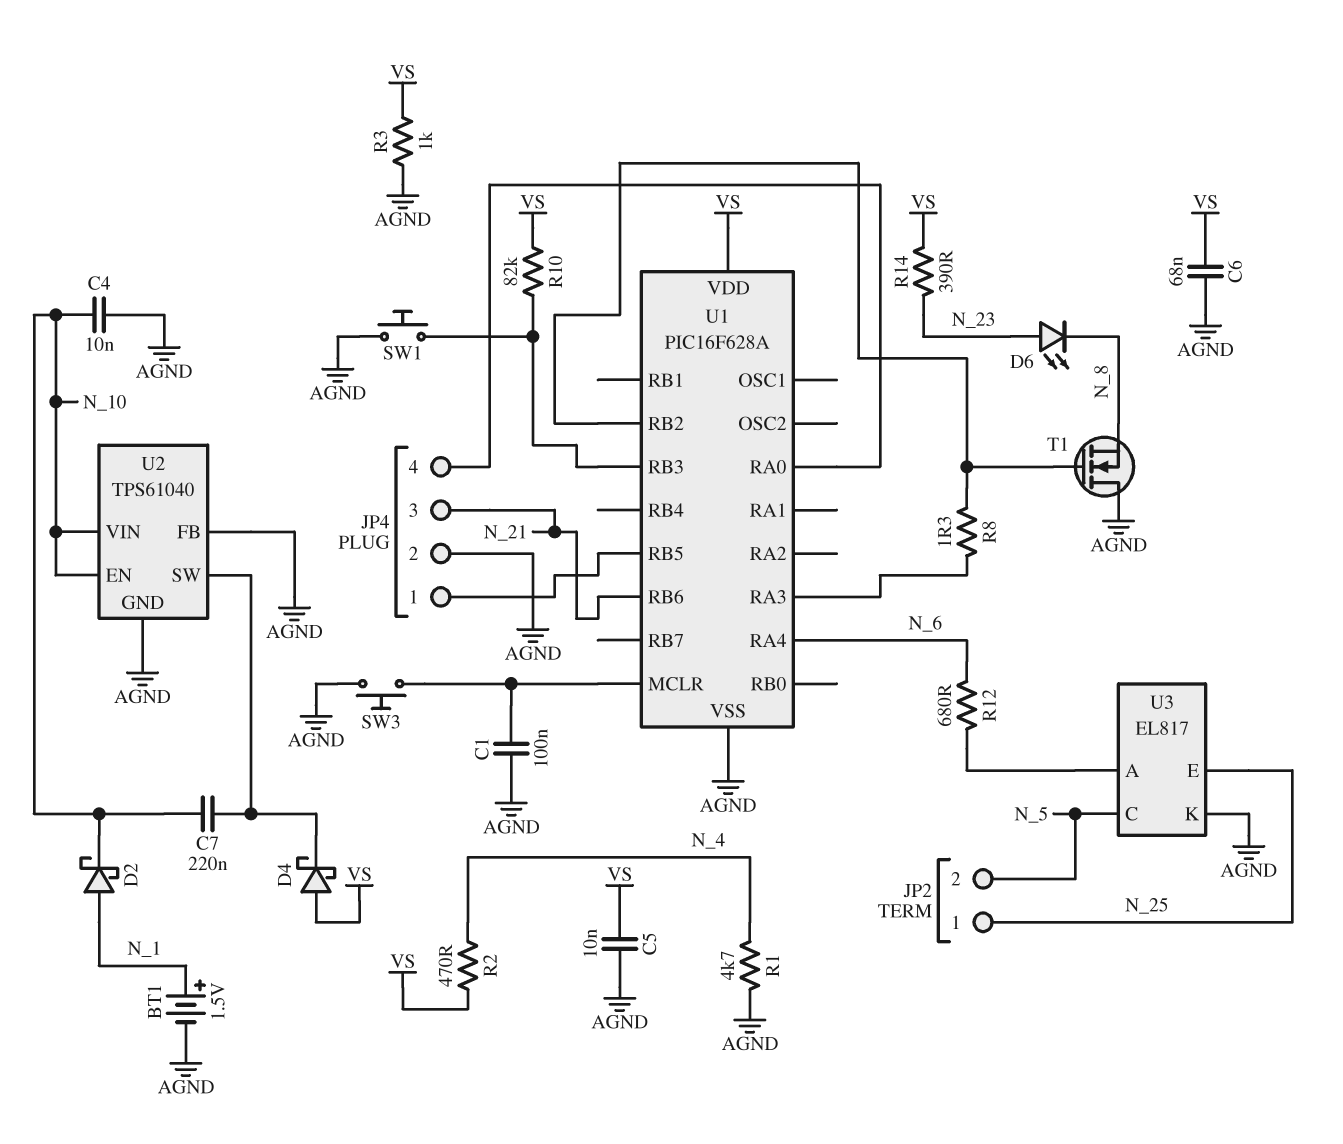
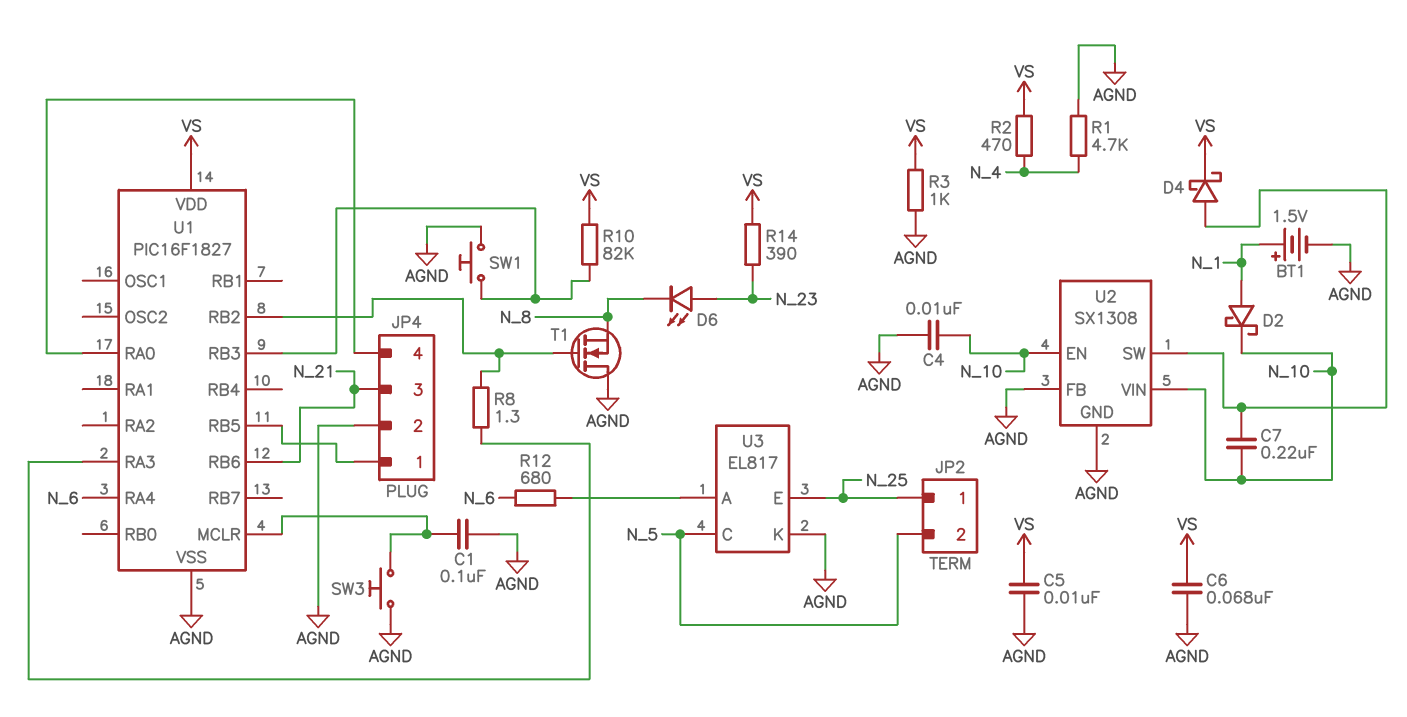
D4: schottky (A VS, K U2/SW) -> schottky (A U2/SW, K VS)
U1: PIC16F628A -> PIC16F1827
U2: TPS61040 -> SX1308

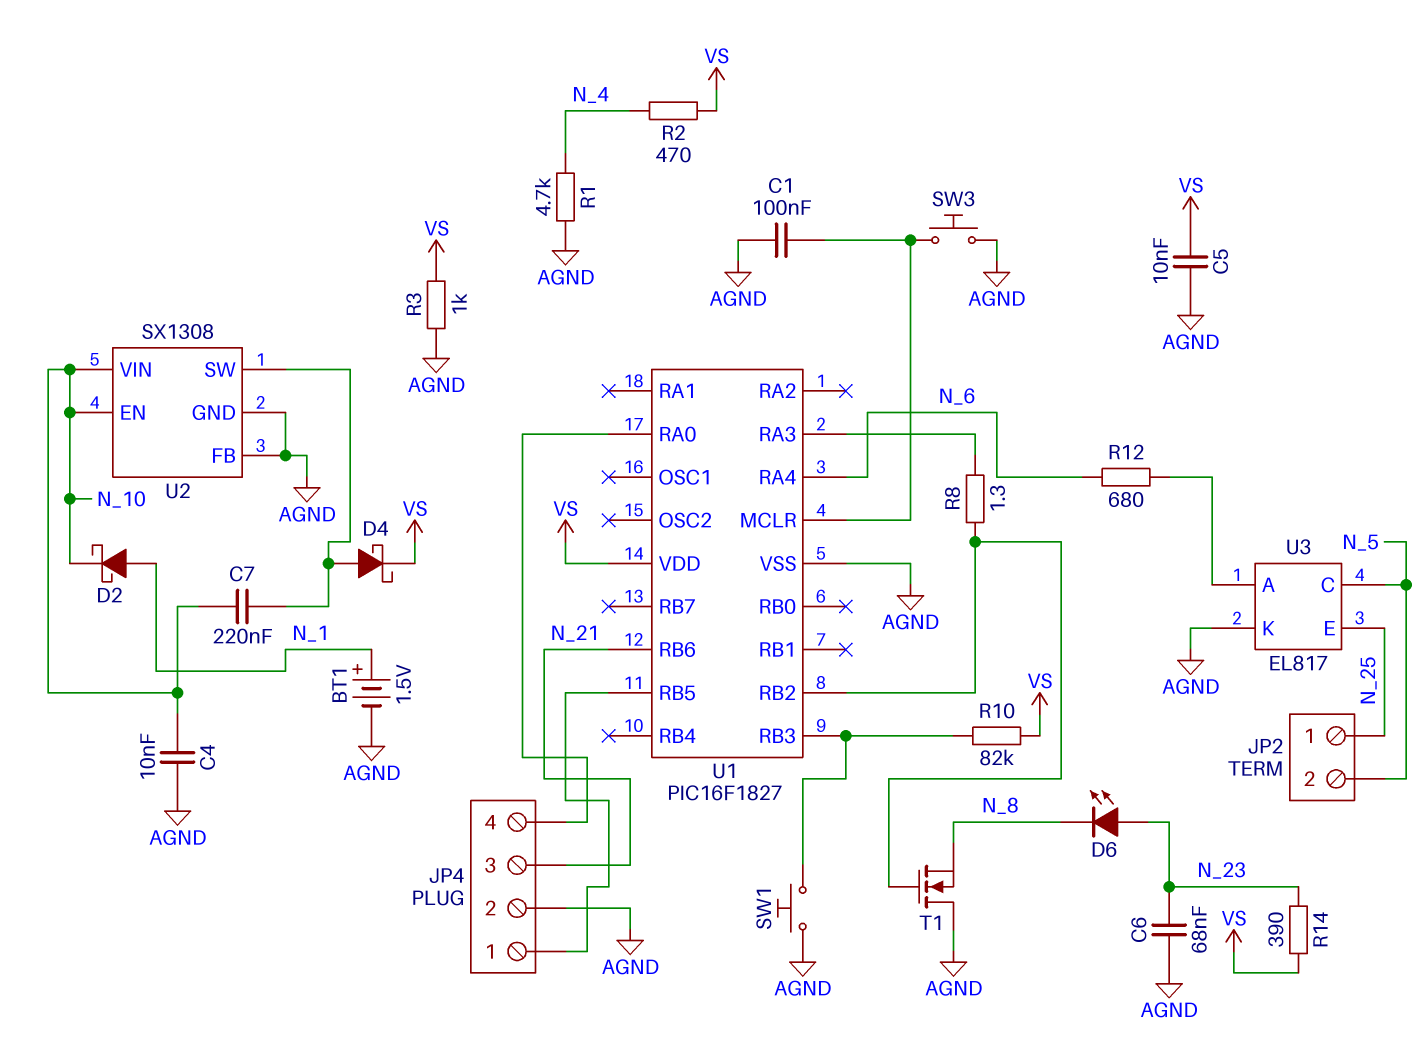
C6: 68nF (AGND, VS) -> 68nF (AGND, N_23)

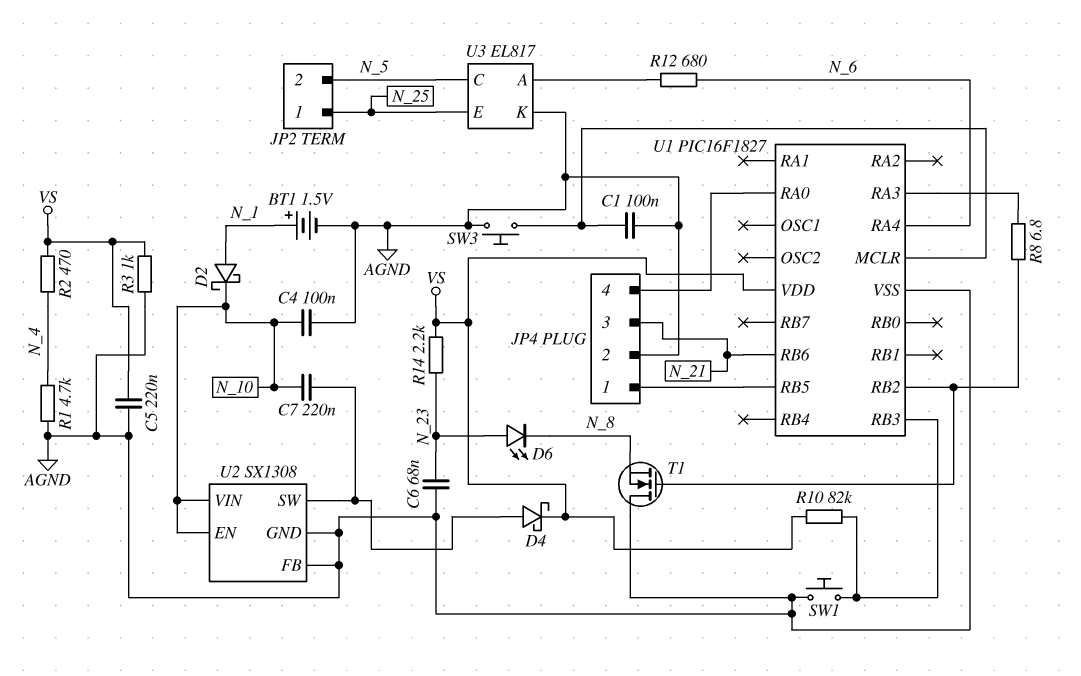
C4: 10nF (AGND, N_10) -> 100nF (AGND, N_10)
C5: 10nF (AGND, VS) -> 220nF (AGND, VS)
R8: 1.3 (U1/RA3, U1/RB2) -> 6.8 (U1/RA3, U1/RB2)
R14: 390 (N_23, VS) -> 2.2k (N_23, VS)

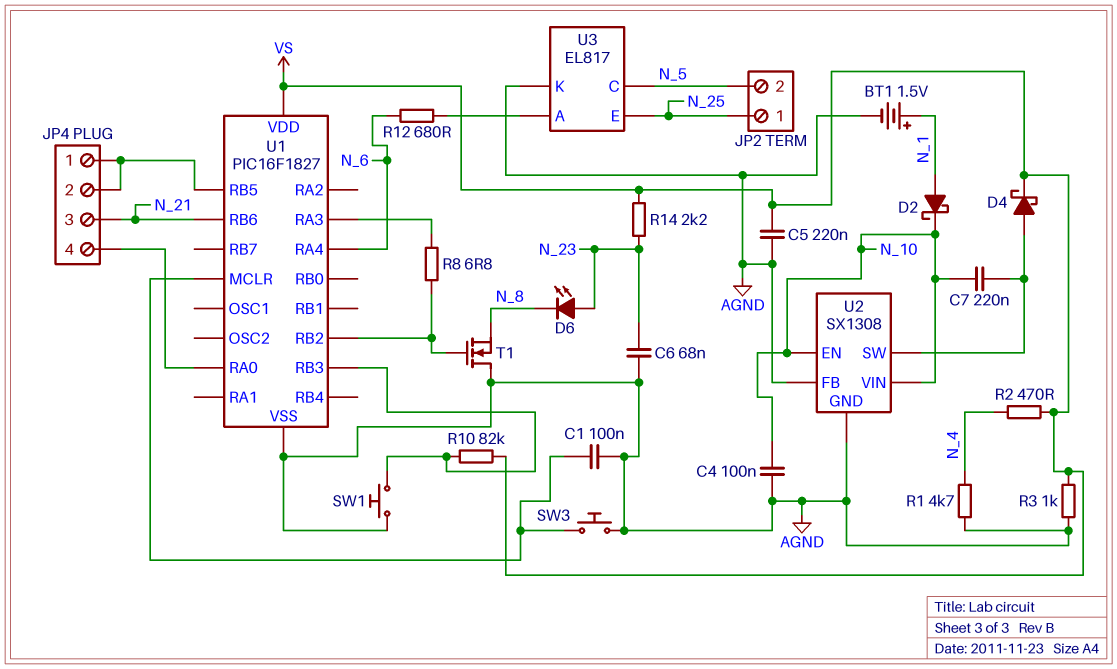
JP4 pin 2: AGND -> JP4/1

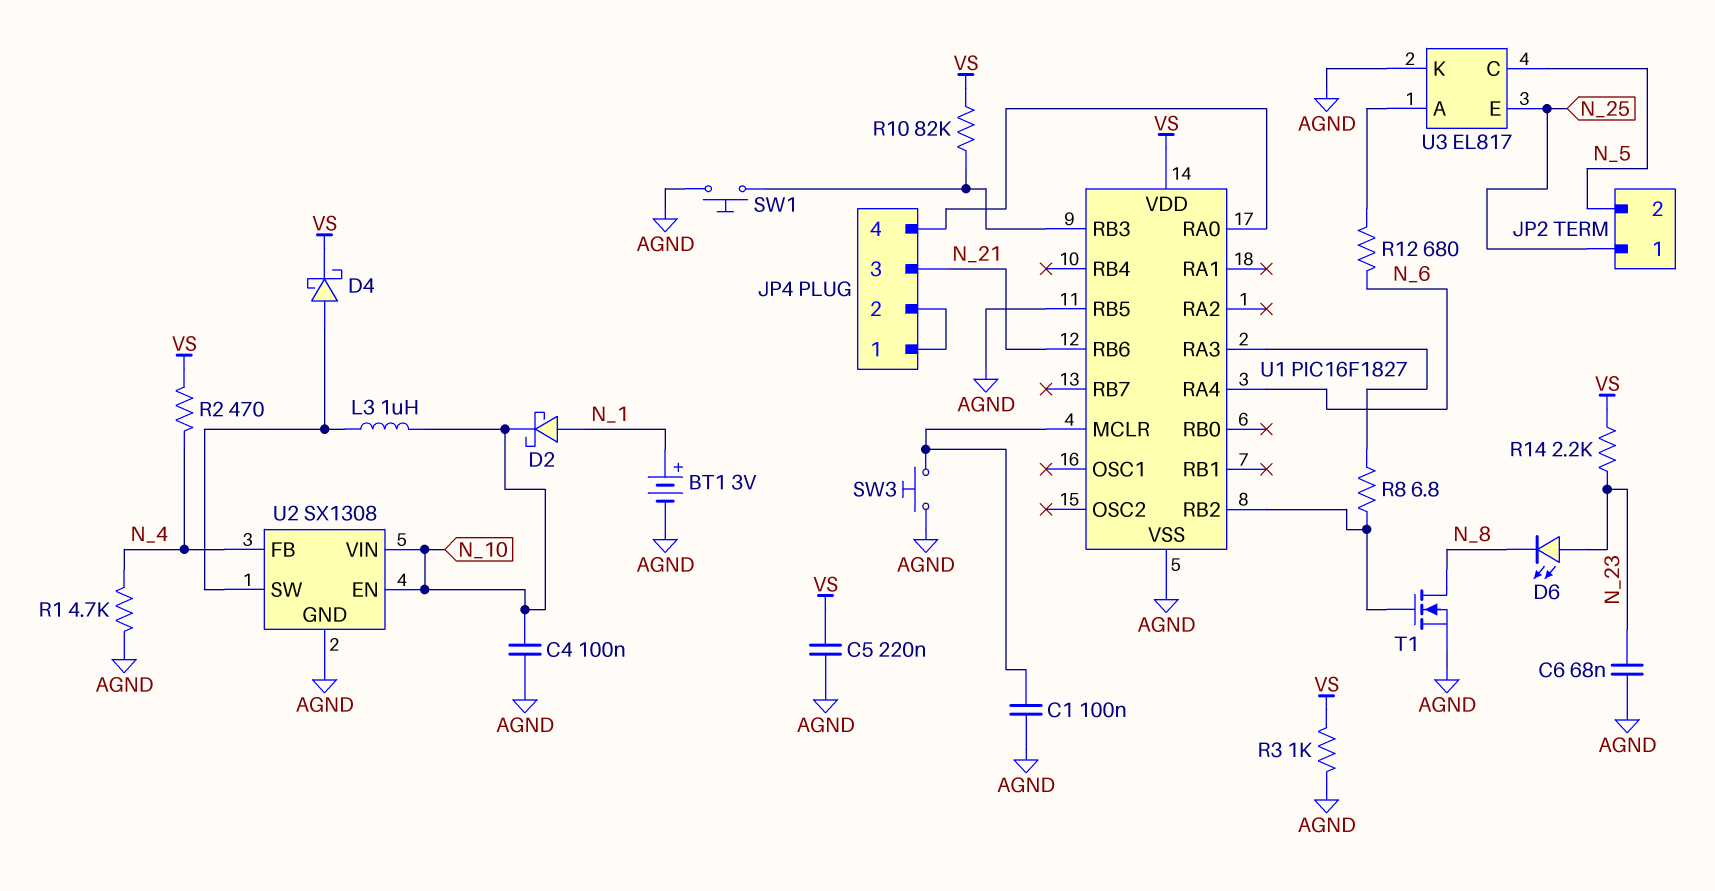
BT1: 1.5V (plus N_1, minus AGND) -> 3V (plus N_1, minus AGND)
C7: 220nF (N_10, U2/SW) -> none
L3: none -> 1uH (N_10, U2/SW)
T1: NMOS (G U1/RB2, D AGND, S N_8) -> NMOS (G U1/RB2, D N_8, S AGND)
U1 pin RB5: JP4/1 -> AGND
U2 pin FB: AGND -> N_4

